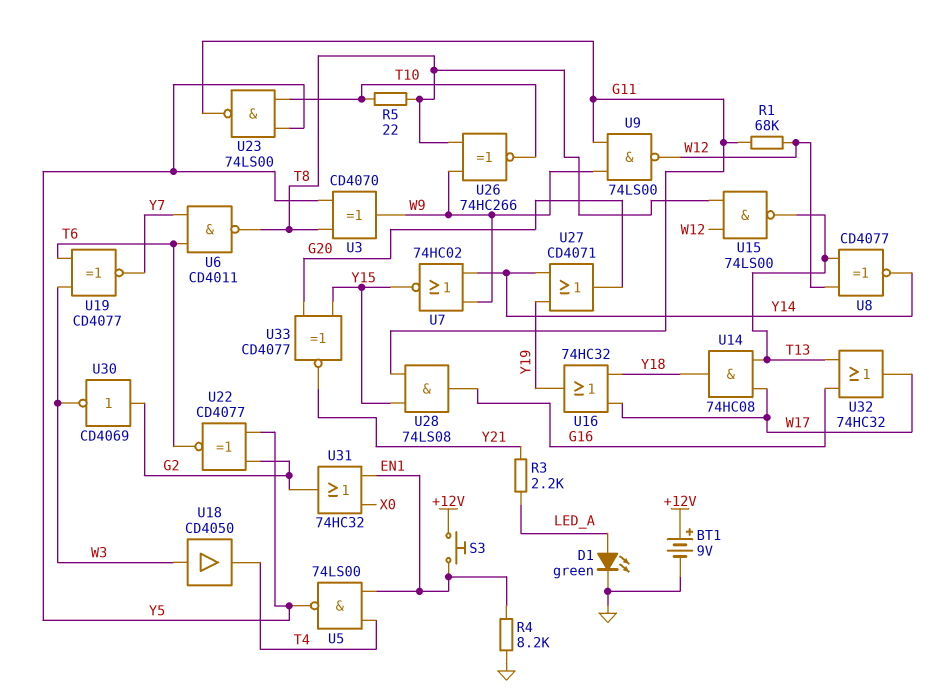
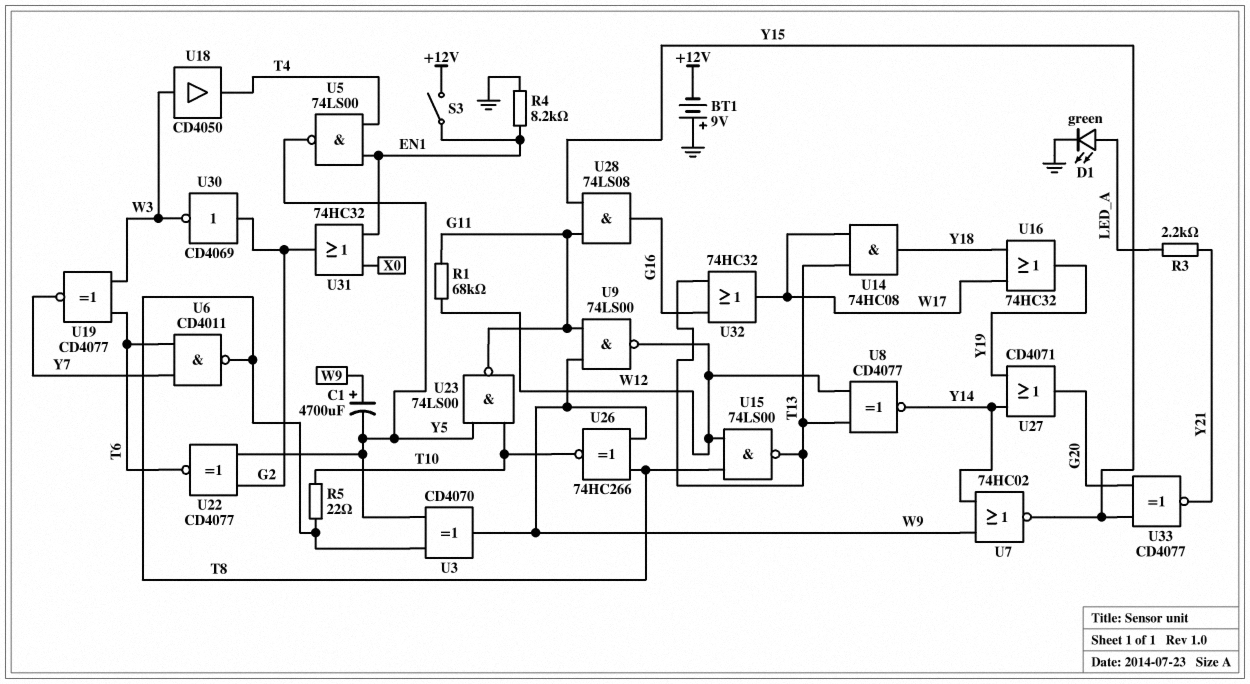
BT1: 9V (plus +12V, minus GND) -> 9V (plus GND, minus +12V)
C1: none -> 4700uF (plus W9, minus Y5)
S3: button (+12V, EN1) -> switch (+12V, EN1)

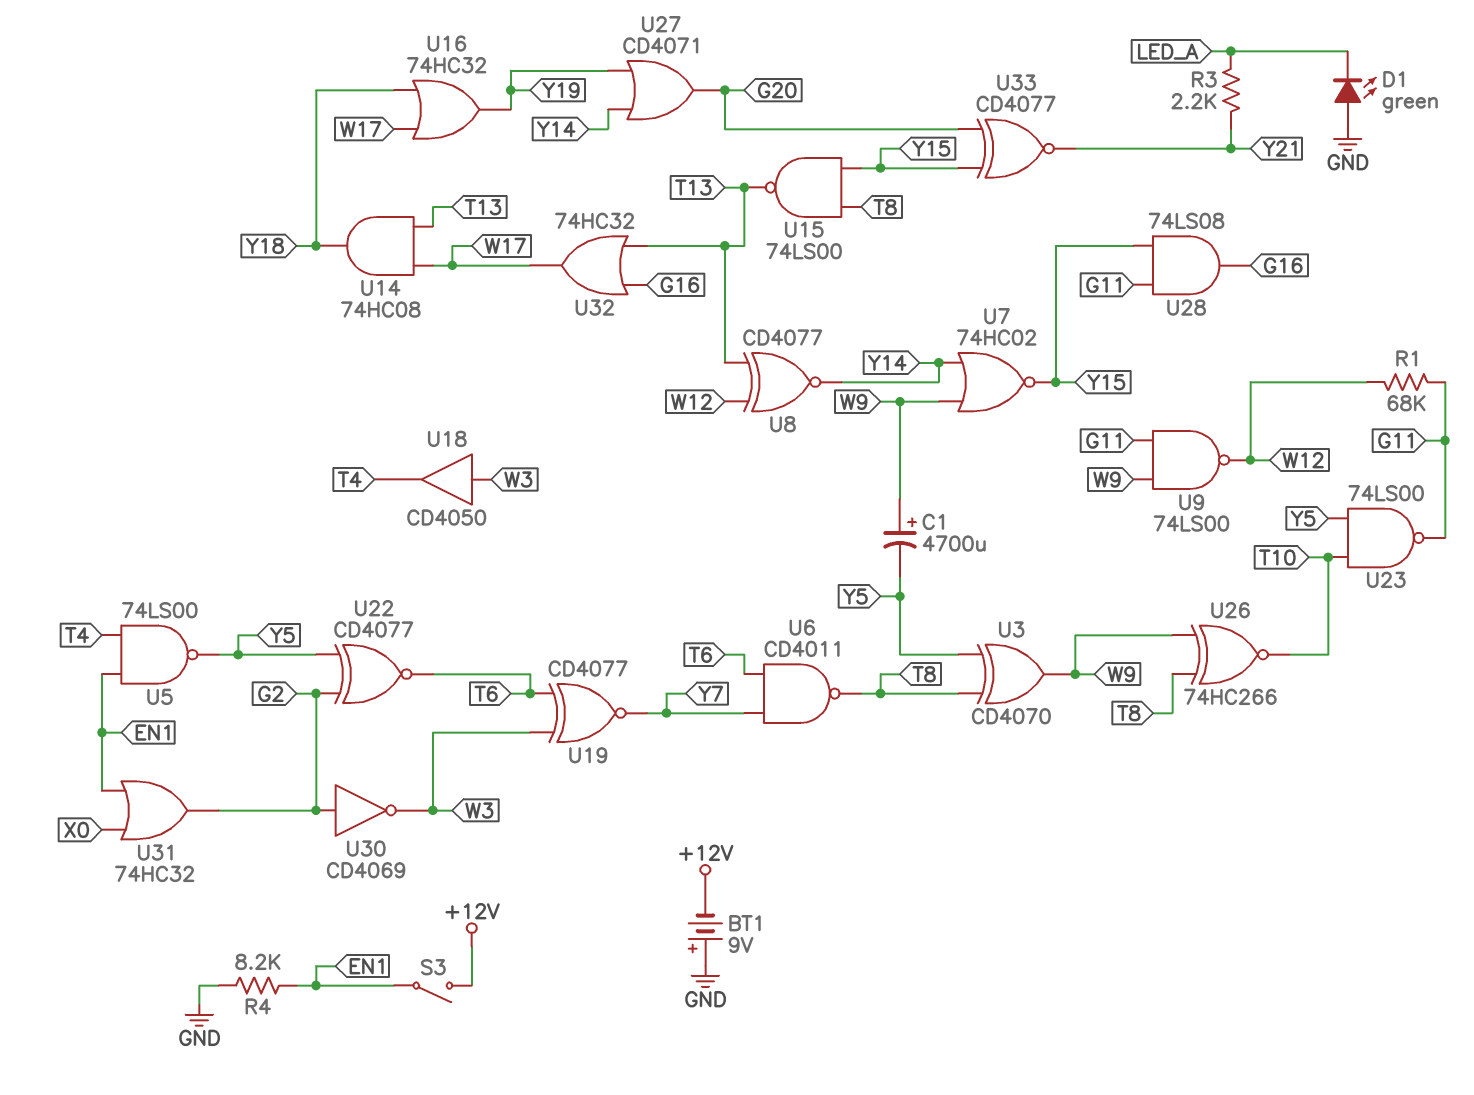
D1: LED green (A LED_A, K GND) -> LED green (A GND, K LED_A)
R5: 22 (T8, T10) -> none
U15: NAND 74LS00 (in T8, in W12, out T13) -> NAND 74LS00 (in T8, in Y15, out T13)

